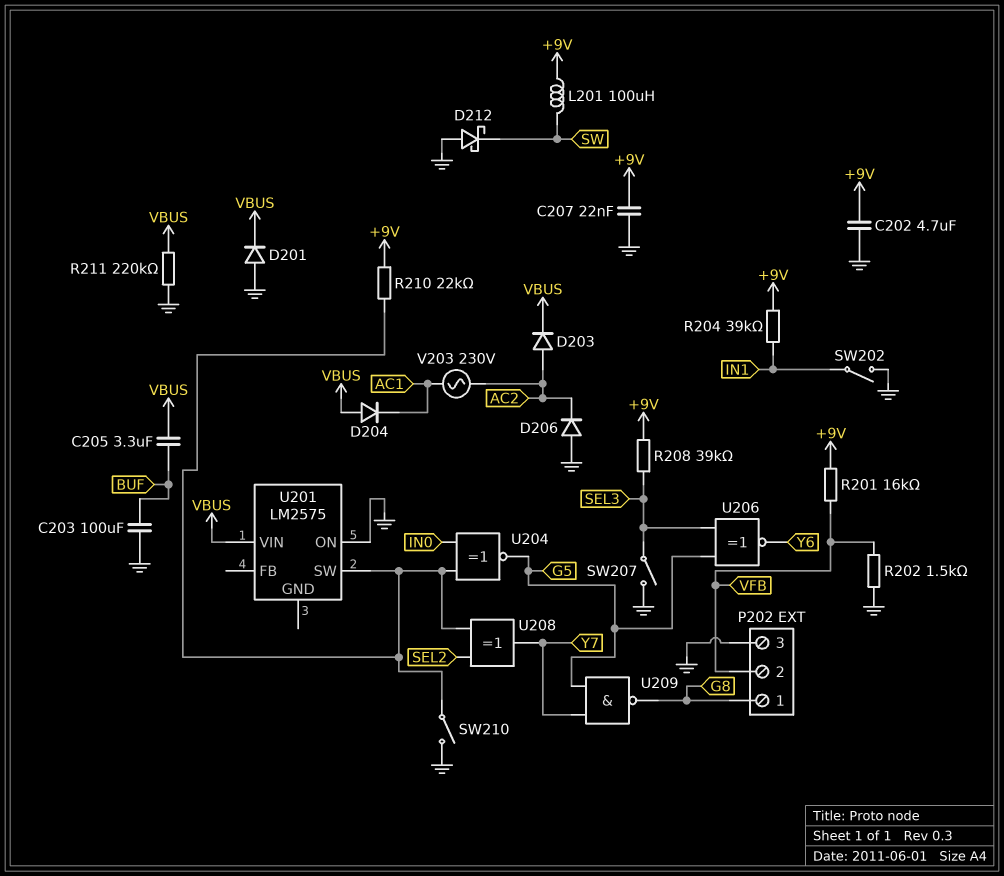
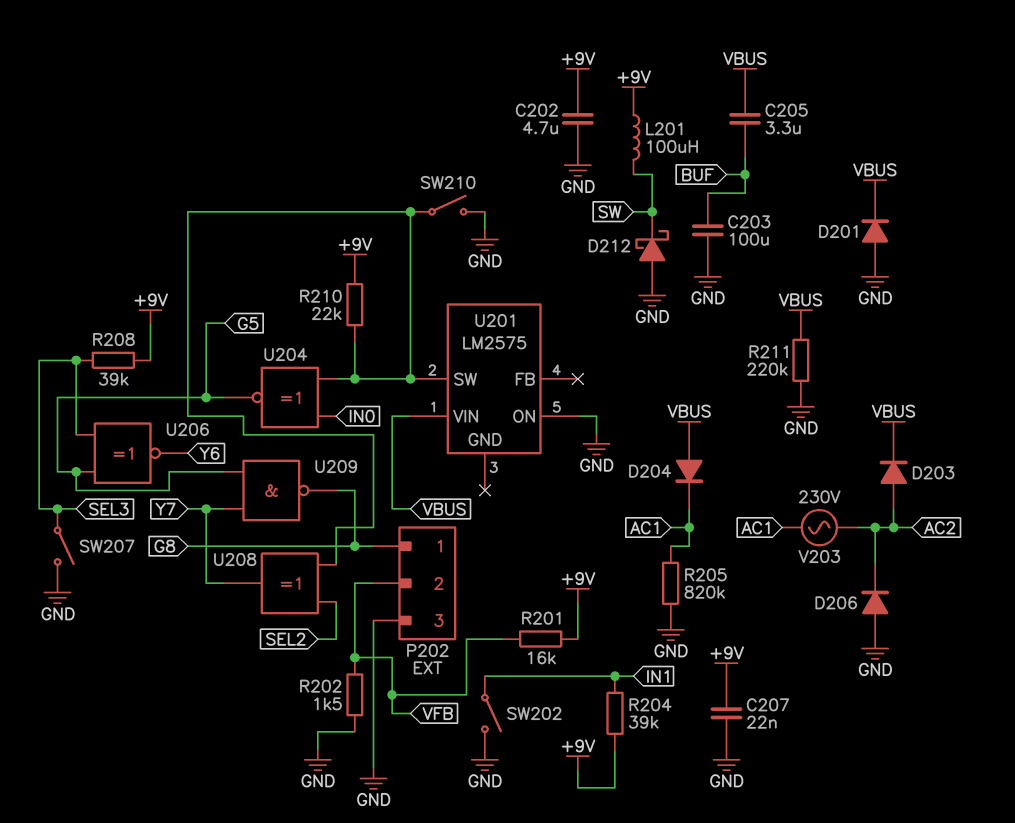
R205: none -> 820k (AC1, GND)

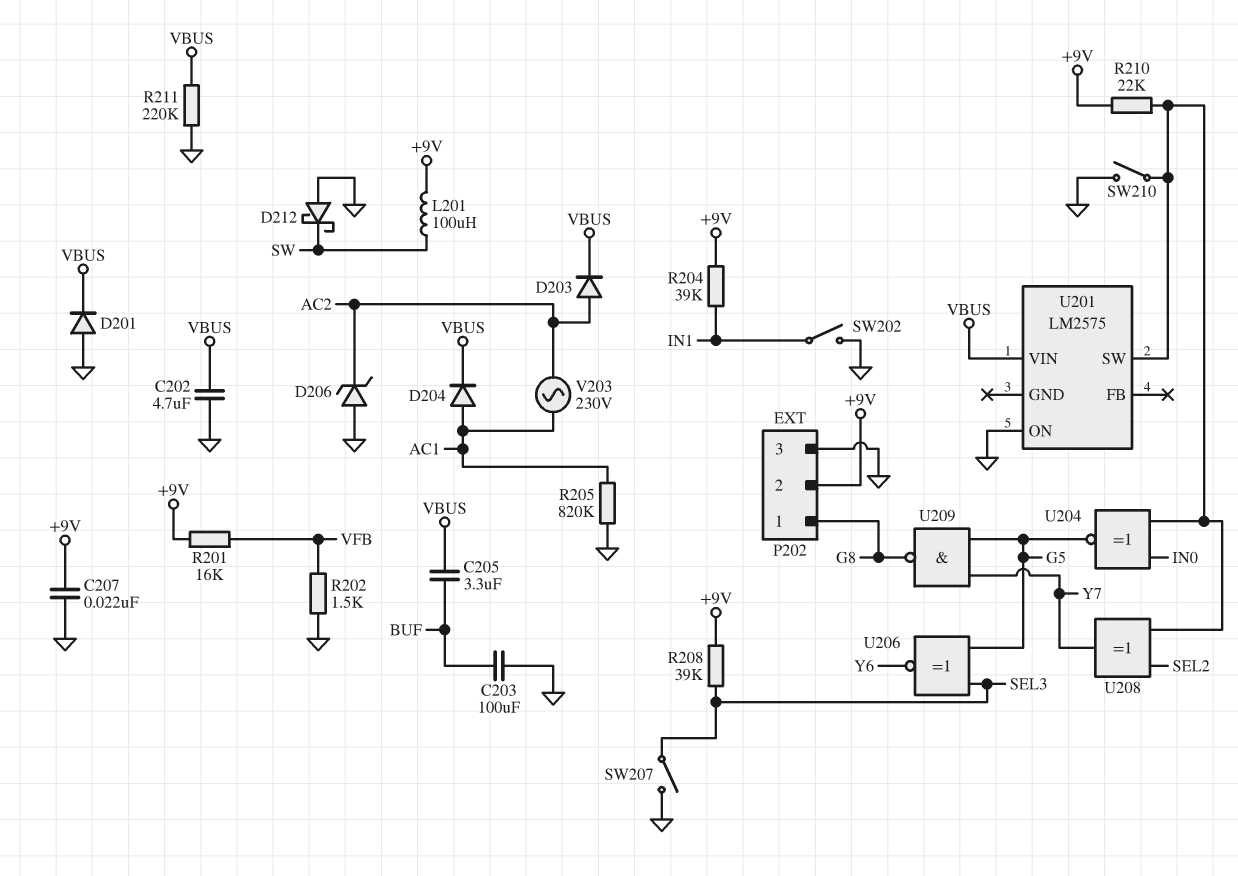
C202: 4.7uF (+9V, GND) -> 4.7uF (GND, VBUS)
D204: diode (A VBUS, K AC1) -> diode (A AC1, K VBUS)
D206: diode (A GND, K AC2) -> zener (A GND, K AC2)
P202 pin 2: VFB -> +9V

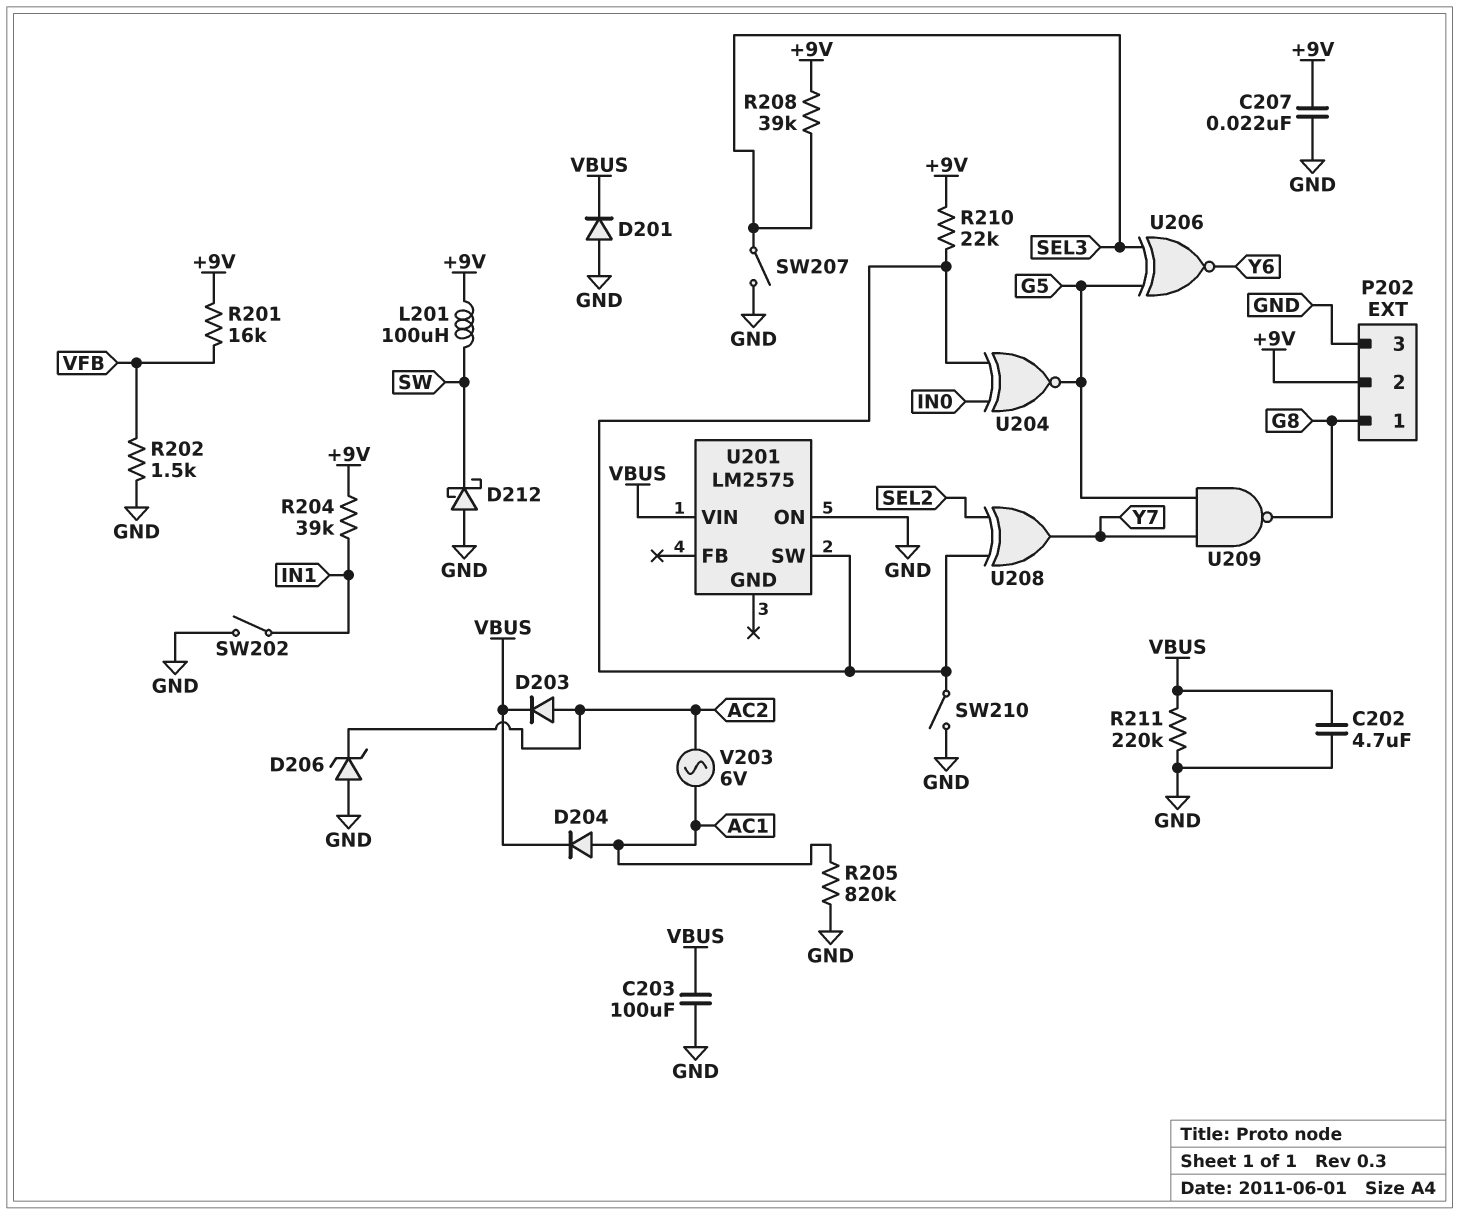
C203: 100uF (BUF, GND) -> 100uF (GND, VBUS)
C205: 3.3uF (BUF, VBUS) -> none
V203: AC 230V (AC1, AC2) -> AC 6V (AC1, AC2)

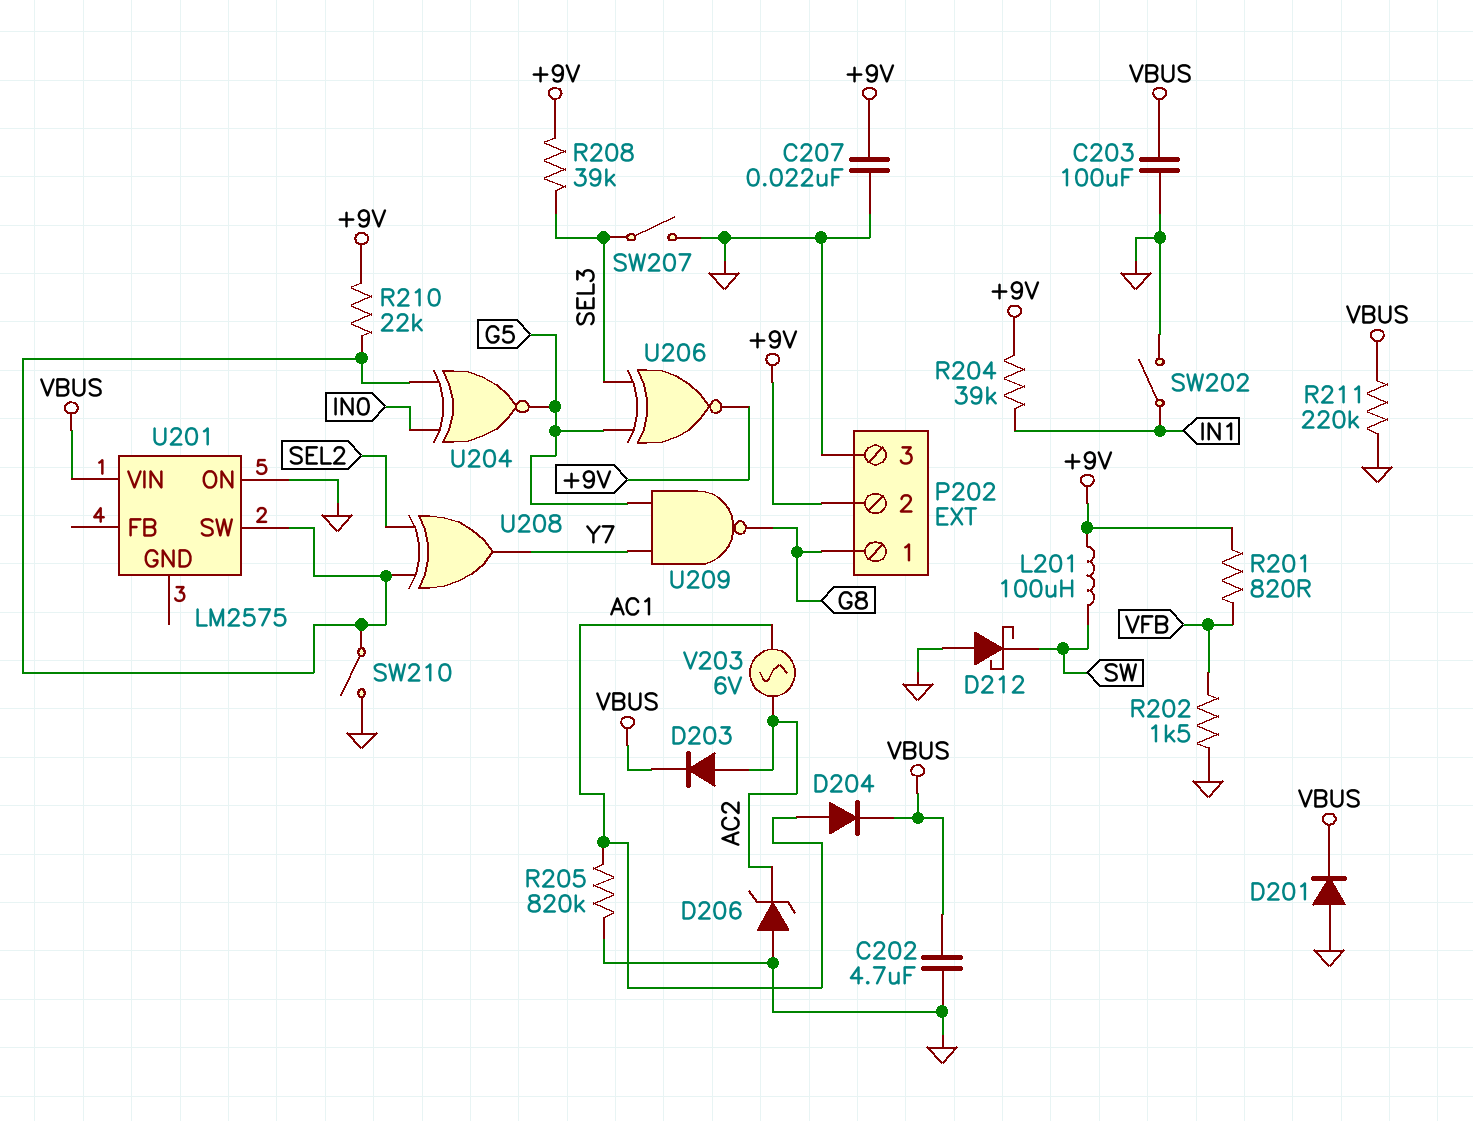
R201: 16k (+9V, VFB) -> 820 (+9V, VFB)
U206: XNOR (in G5, in SEL3, out Y6) -> XNOR (in G5, in SEL3, out +9V)

